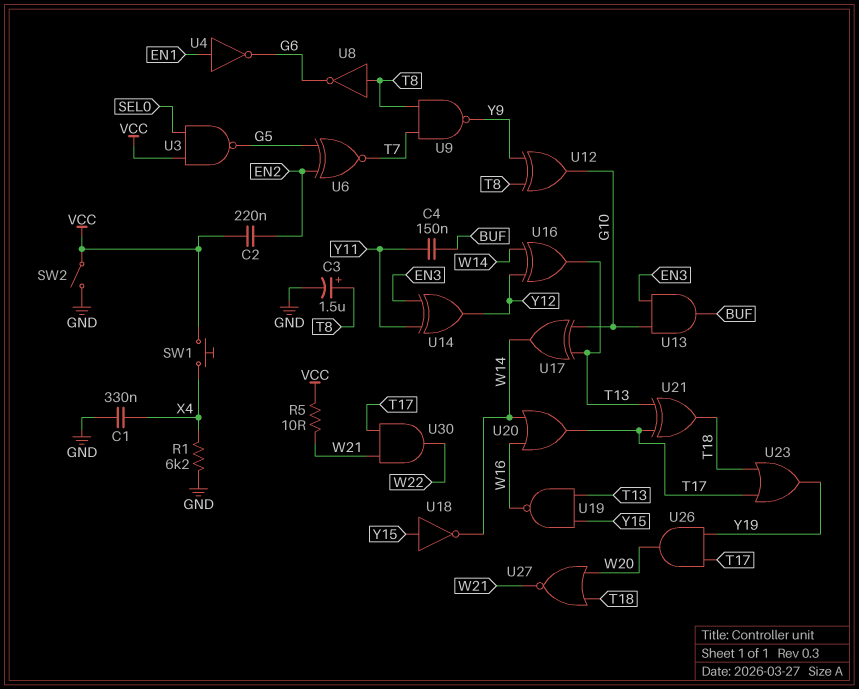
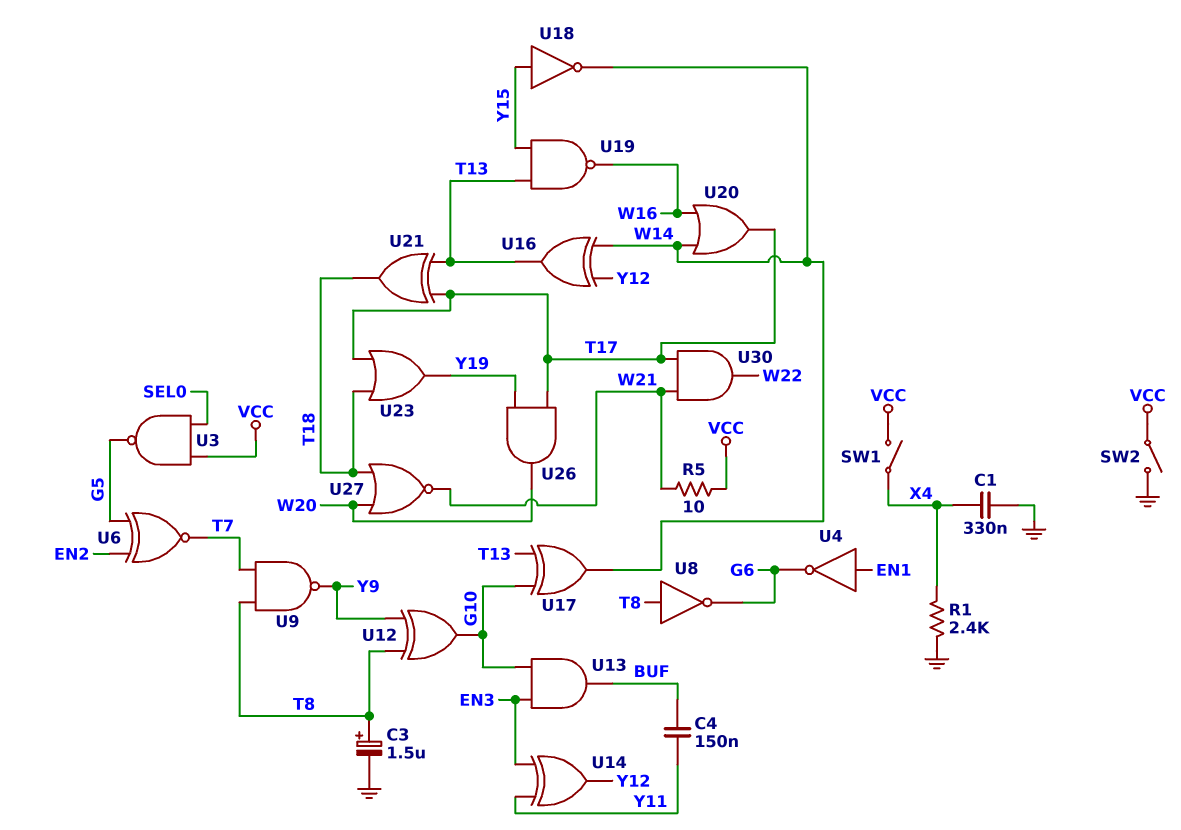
C2: 220nF (EN2, VCC) -> none
R1: 6.2k (GND, X4) -> 2.4k (GND, X4)
SW1: button (VCC, X4) -> switch (VCC, X4)

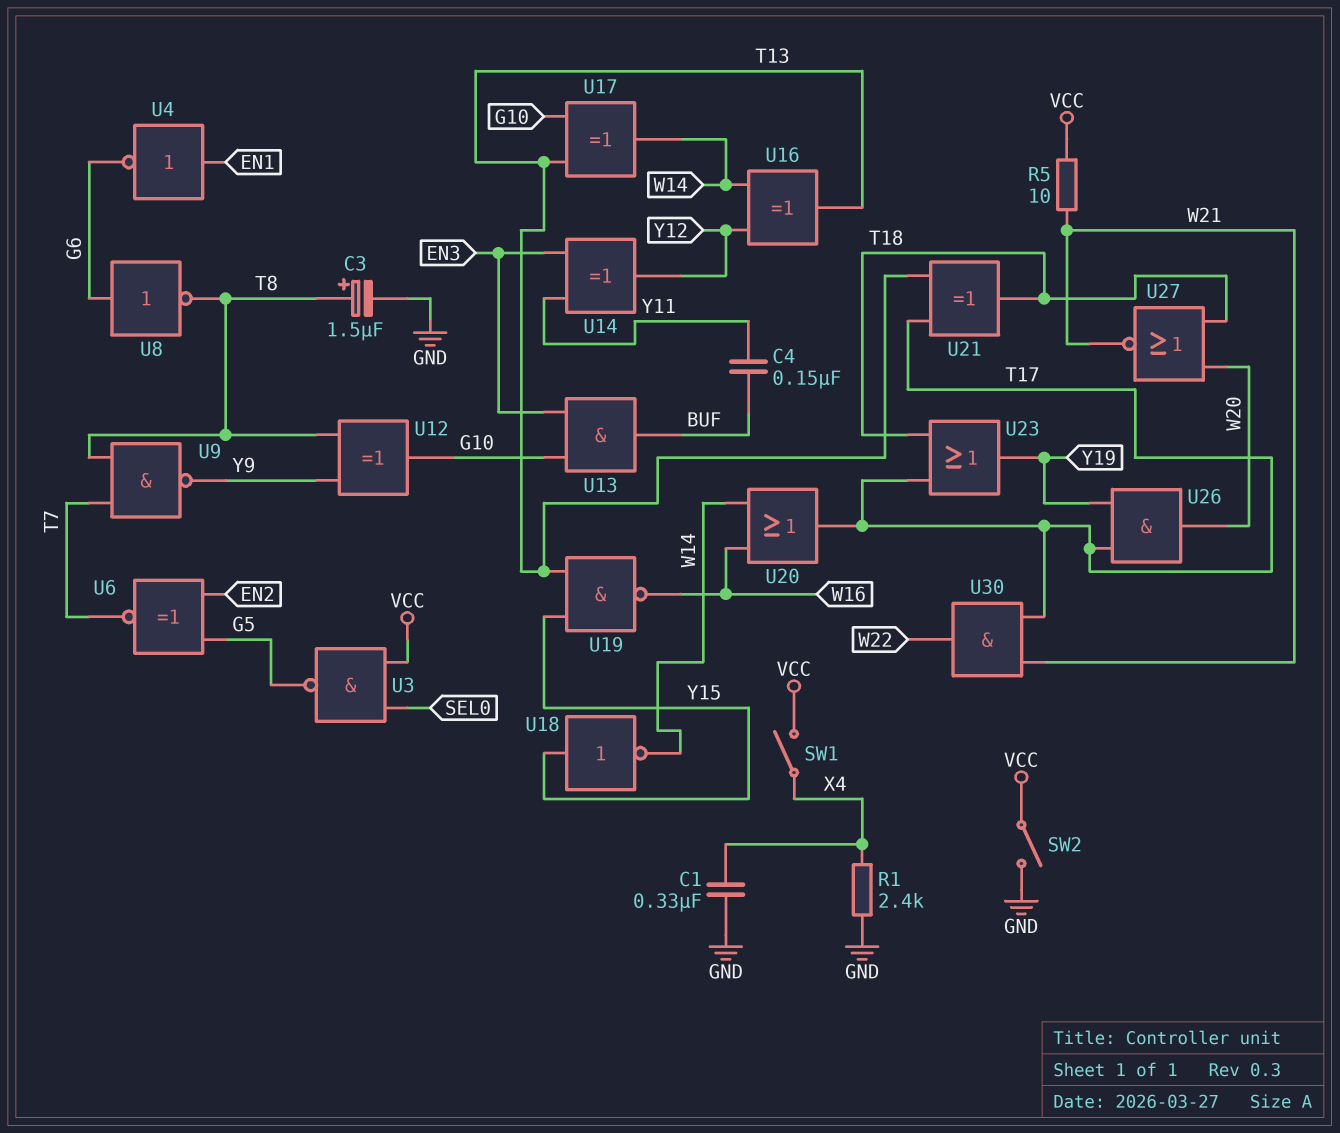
U8: NOT (in T8, out G6) -> NOT (in G6, out T8)

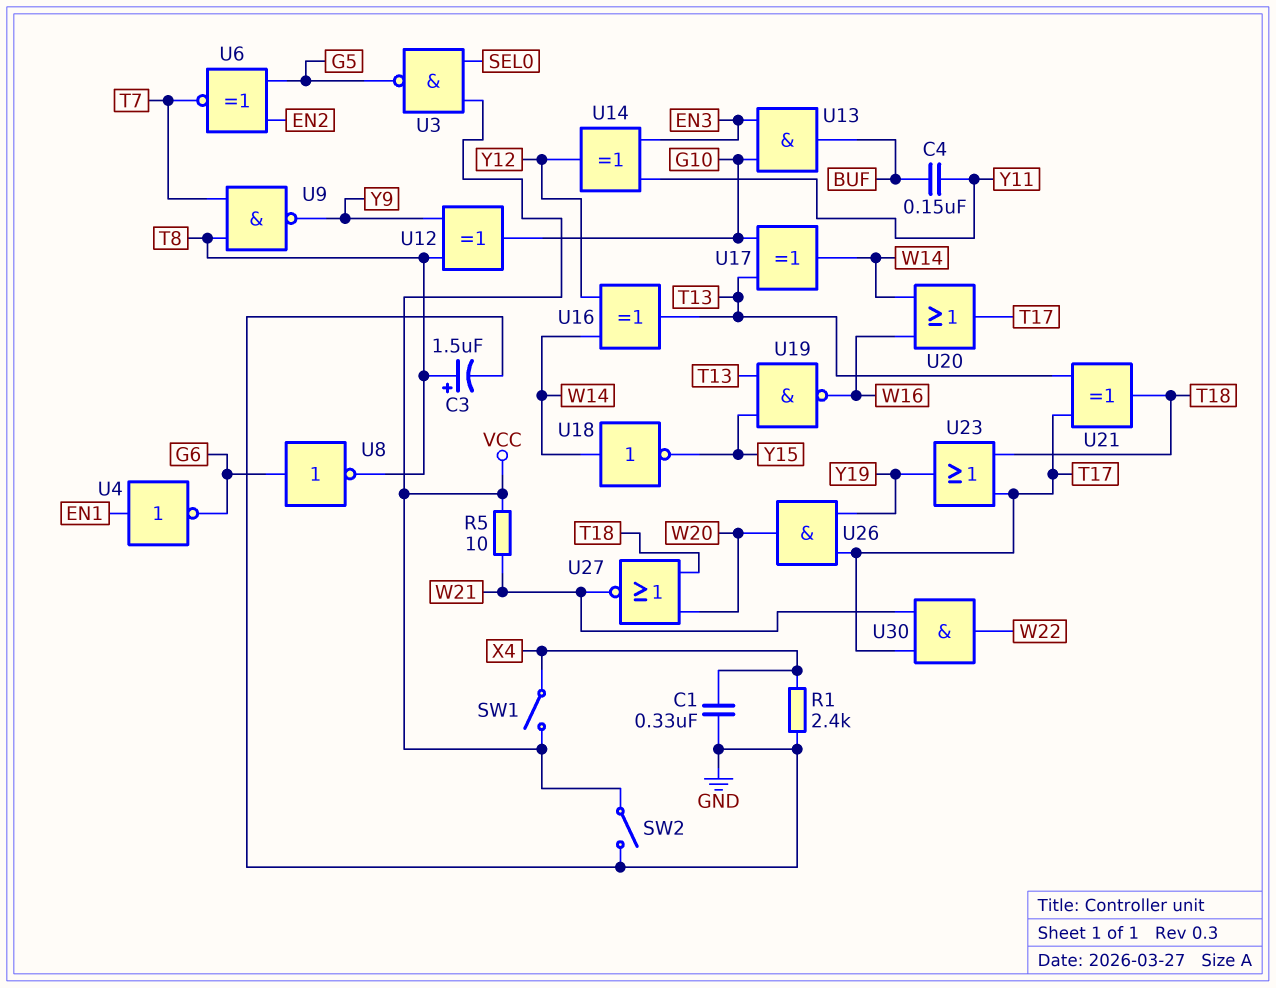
U18: NOT (in Y15, out W14) -> NOT (in W14, out Y15)

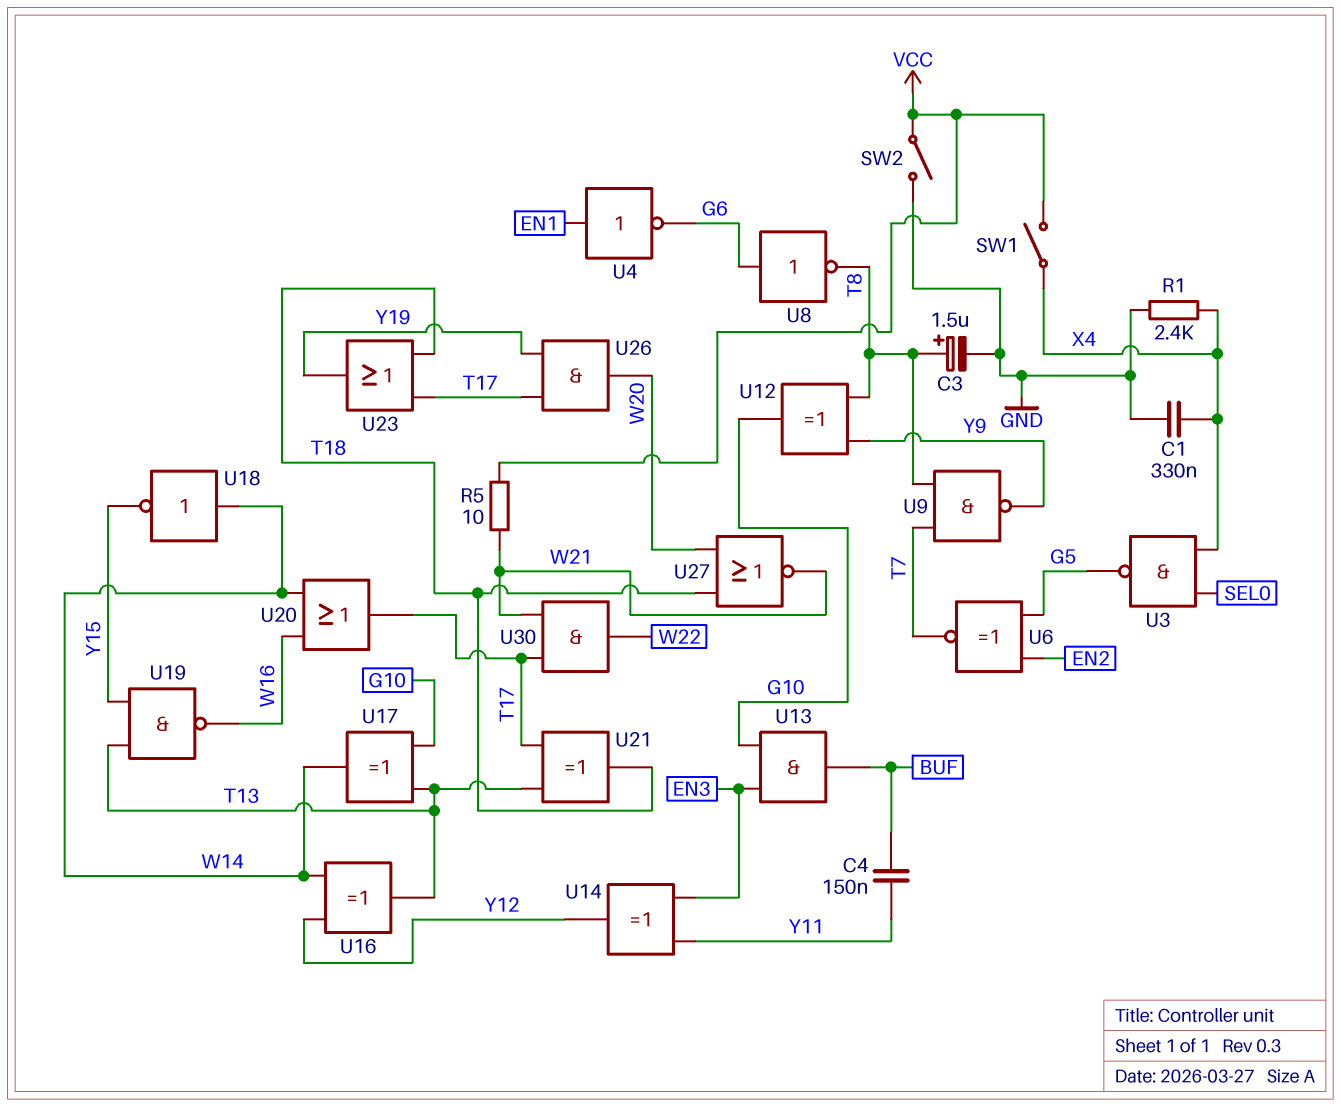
U3: NAND (in SEL0, in VCC, out G5) -> NAND (in SEL0, in X4, out G5)

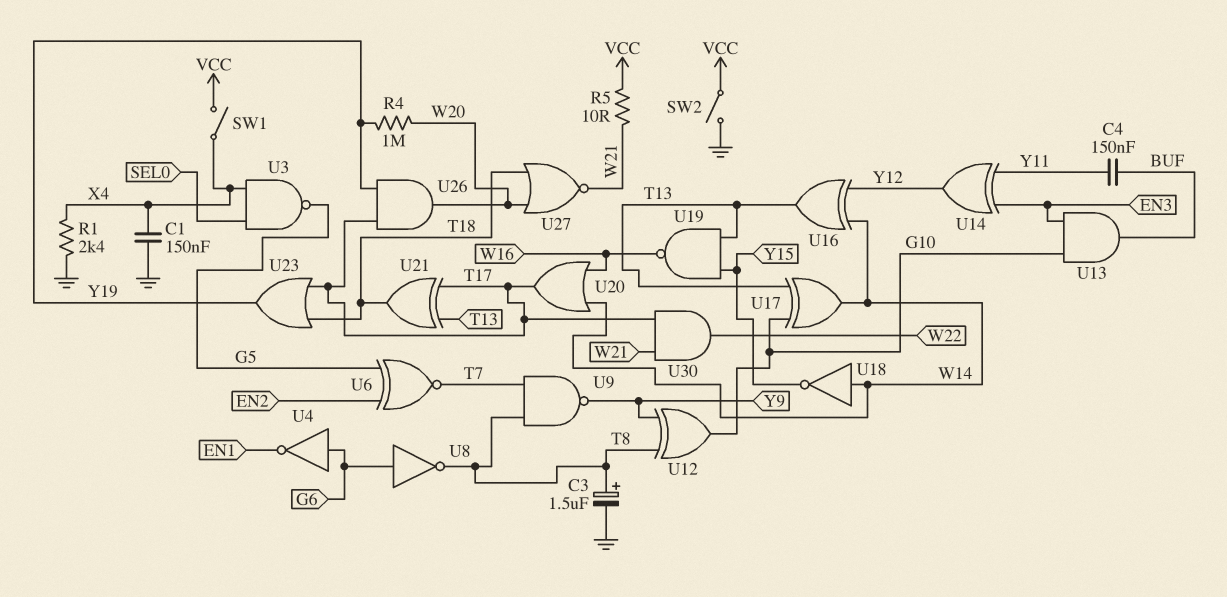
C1: 330nF (GND, X4) -> 150nF (GND, X4)
R4: none -> 1M (W20, Y19)
U4: NOT (in EN1, out G6) -> NOT (in G6, out EN1)

